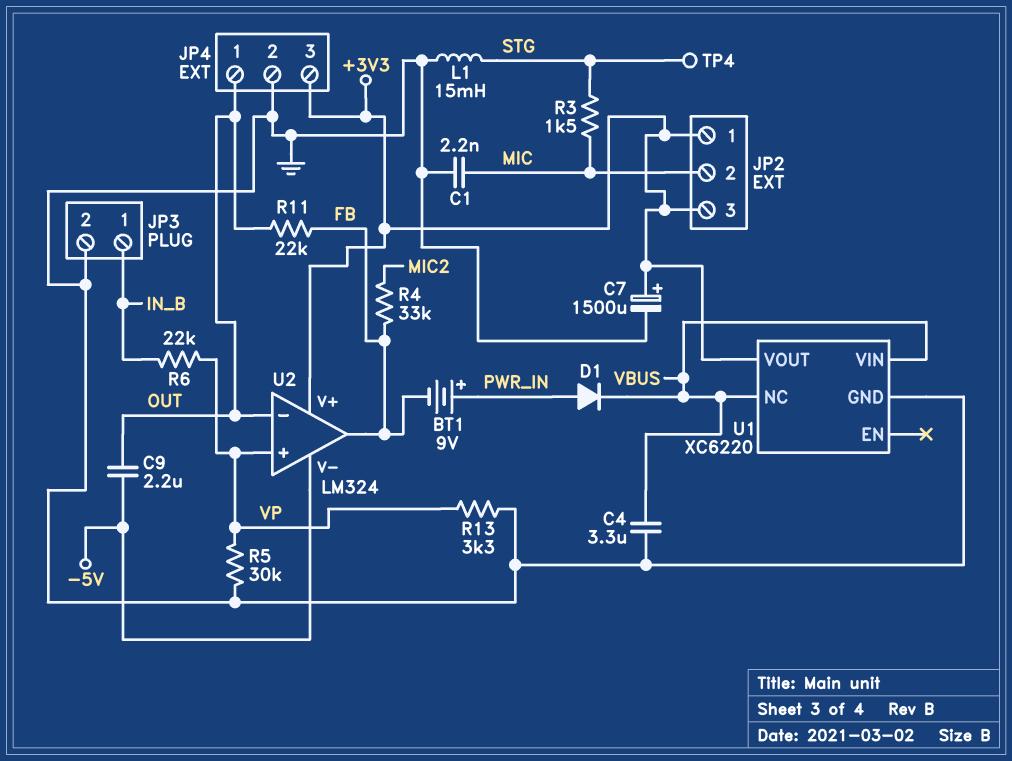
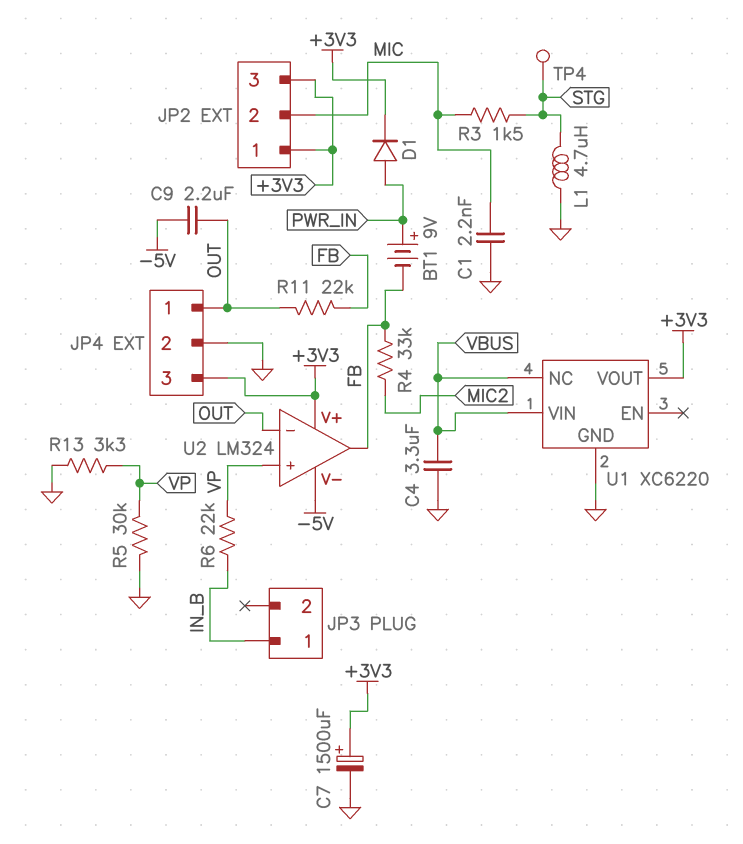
D1: diode (A PWR_IN, K VBUS) -> diode (A PWR_IN, K +3V3)
JP3 pin 2: GND -> none
L1: 15mH (GND, STG) -> 4.7uH (GND, STG)

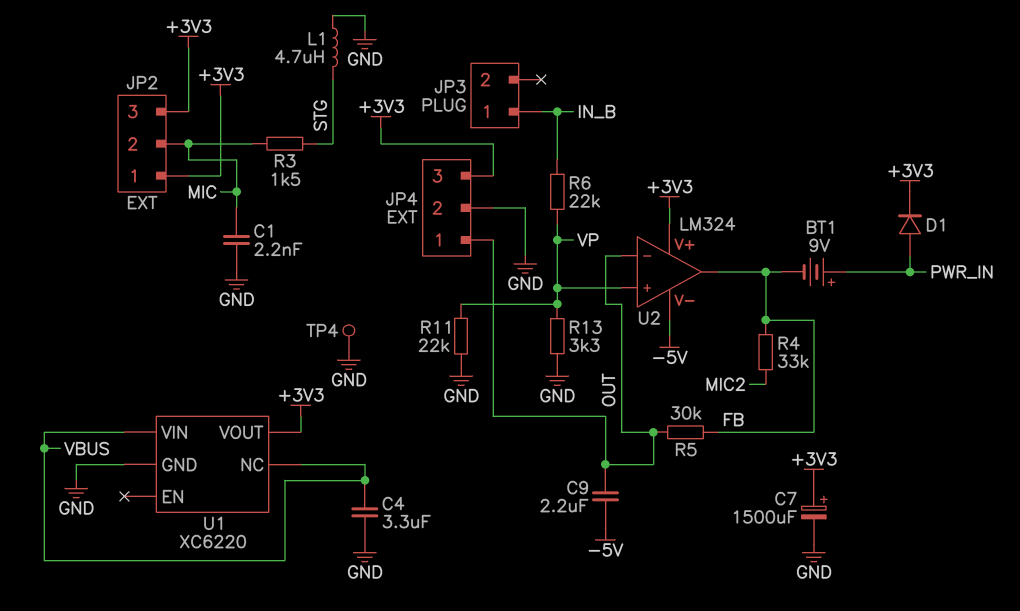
R5: 30k (GND, VP) -> 30k (FB, OUT)
R11: 22k (FB, OUT) -> 22k (GND, VP)
TP4: test point (STG) -> test point (GND)

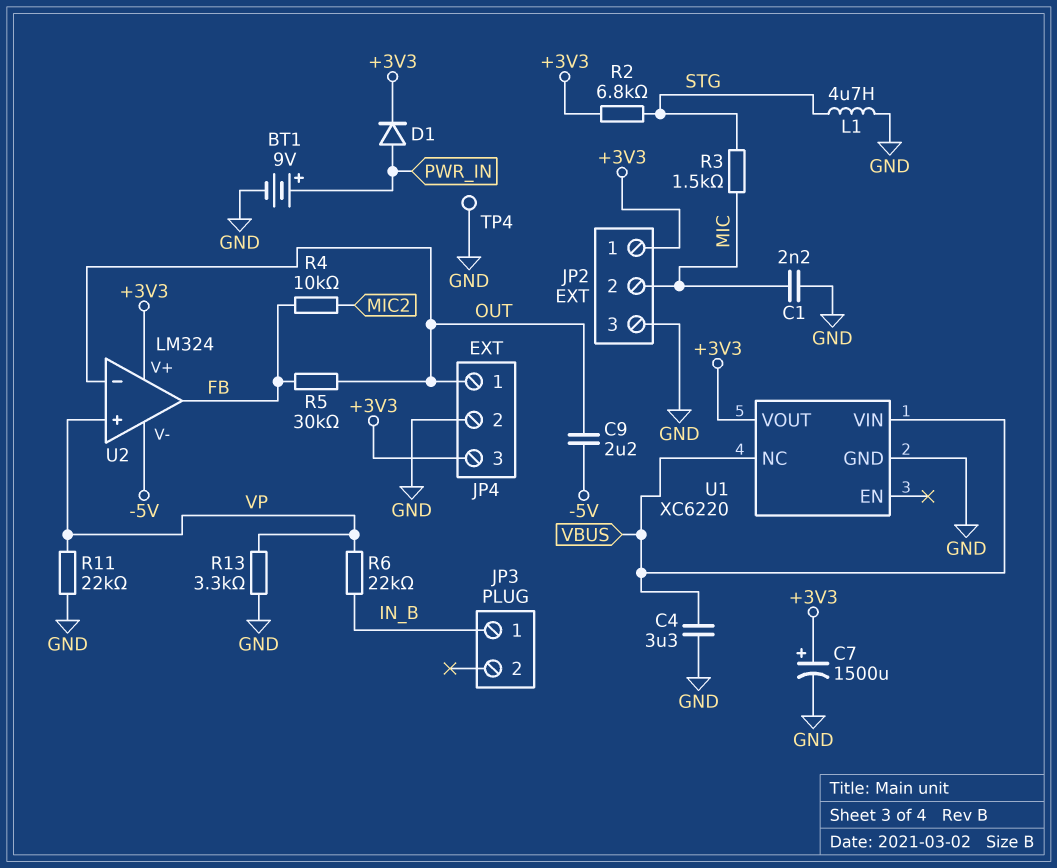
BT1: 9V (plus PWR_IN, minus FB) -> 9V (plus PWR_IN, minus GND)
JP2 pin 3: +3V3 -> GND
R2: none -> 6.8k (+3V3, STG)
R4: 33k (FB, MIC2) -> 10k (FB, MIC2)

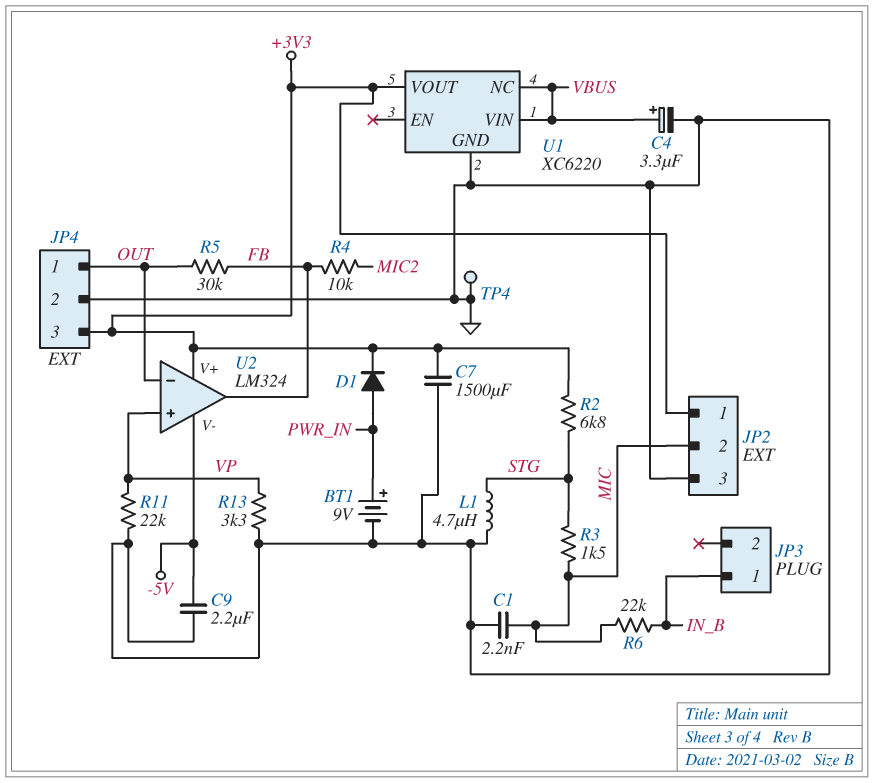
C4: 3.3uF (GND, VBUS) -> 3.3uF (plus VBUS, minus GND)
C7: 1500uF (plus +3V3, minus GND) -> 1500uF (+3V3, GND)
C9: 2.2uF (-5V, OUT) -> 2.2uF (-5V, GND)
R6: 22k (IN_B, VP) -> 22k (IN_B, MIC)

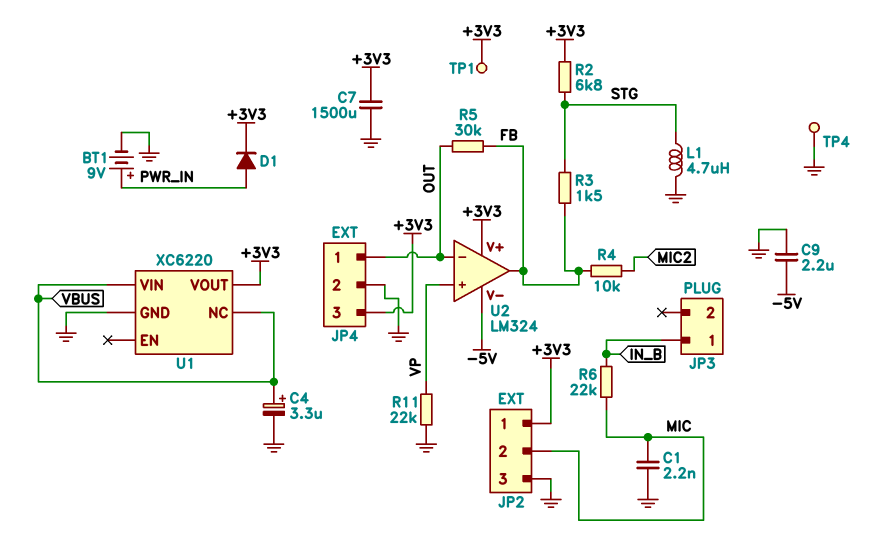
R3: 1.5k (MIC, STG) -> 1.5k (FB, STG)
R13: 3.3k (GND, VP) -> none
TP1: none -> test point (+3V3)

